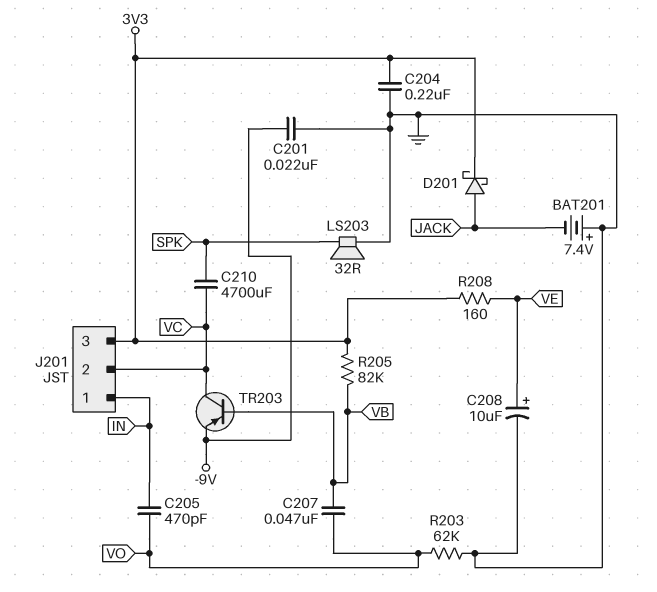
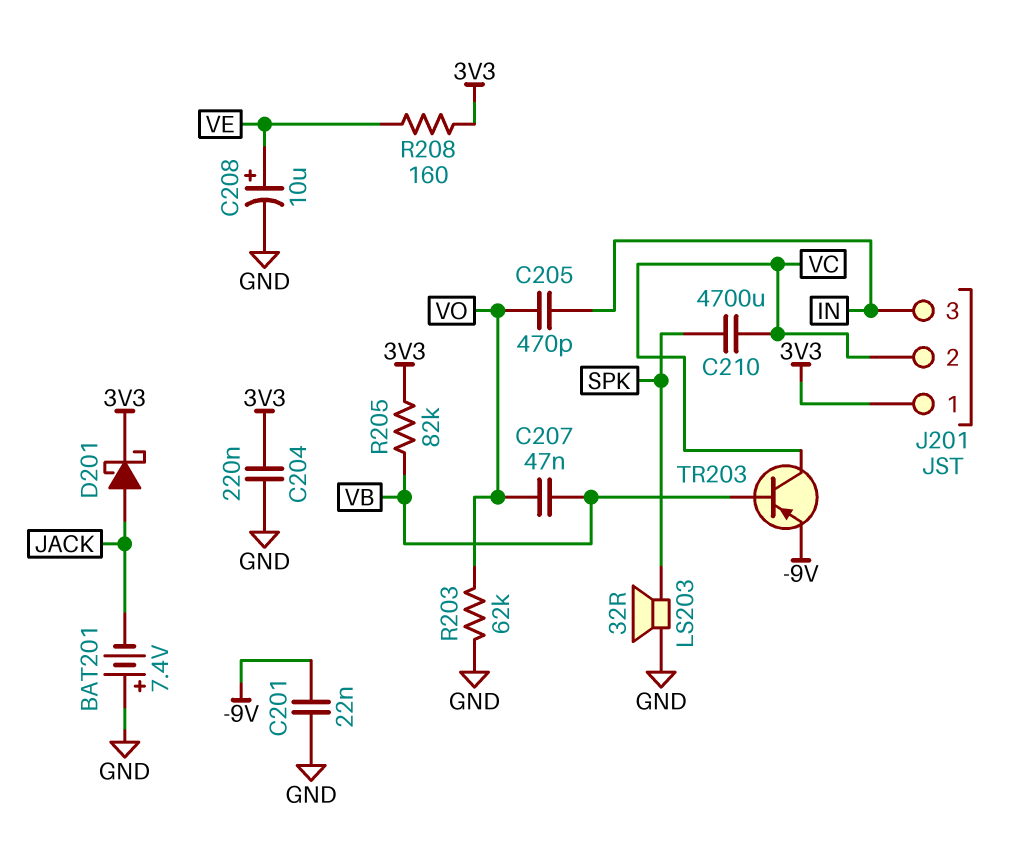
J201 pin 1: IN -> 3V3
J201 pin 3: 3V3 -> IN

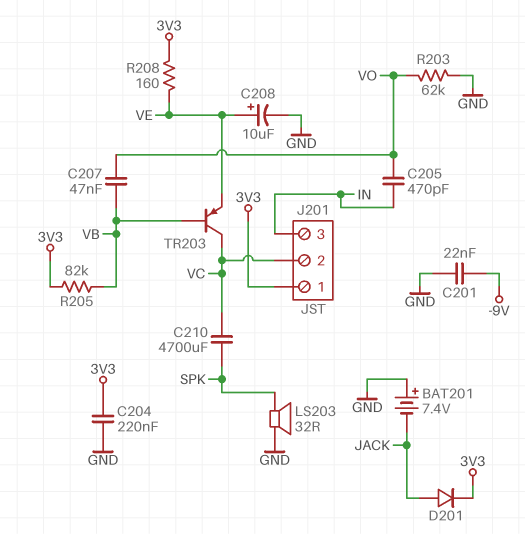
D201: schottky (A JACK, K 3V3) -> diode (A JACK, K 3V3)
TR203: PNP (B VB, C VC, E -9V) -> PNP (B VB, C VC, E VE)

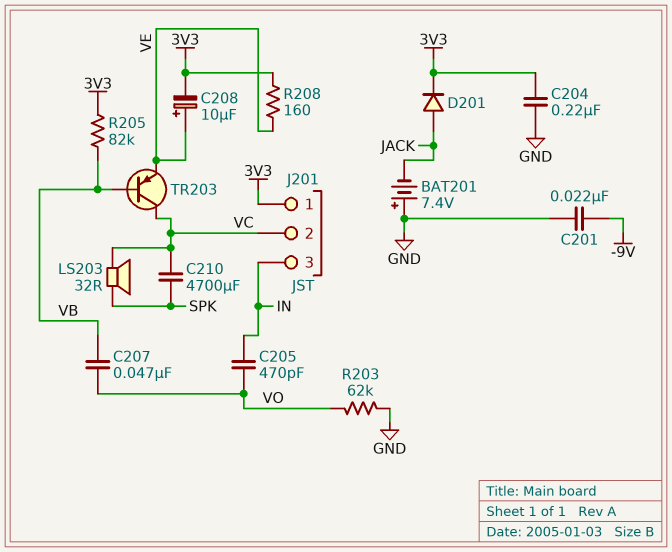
C208: 10uF (plus VE, minus GND) -> 10uF (plus VE, minus 3V3)
LS203: speaker 32R (GND, SPK) -> speaker 32R (SPK, VC)

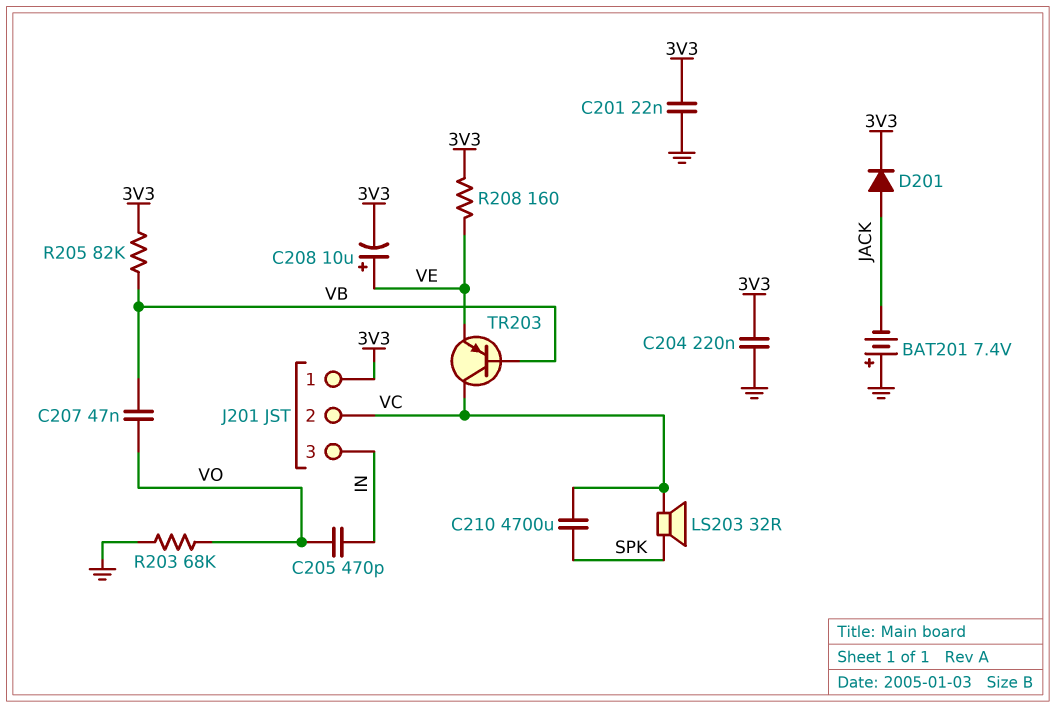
C201: 22nF (-9V, GND) -> 22nF (3V3, GND)
R203: 62k (GND, VO) -> 68k (GND, VO)

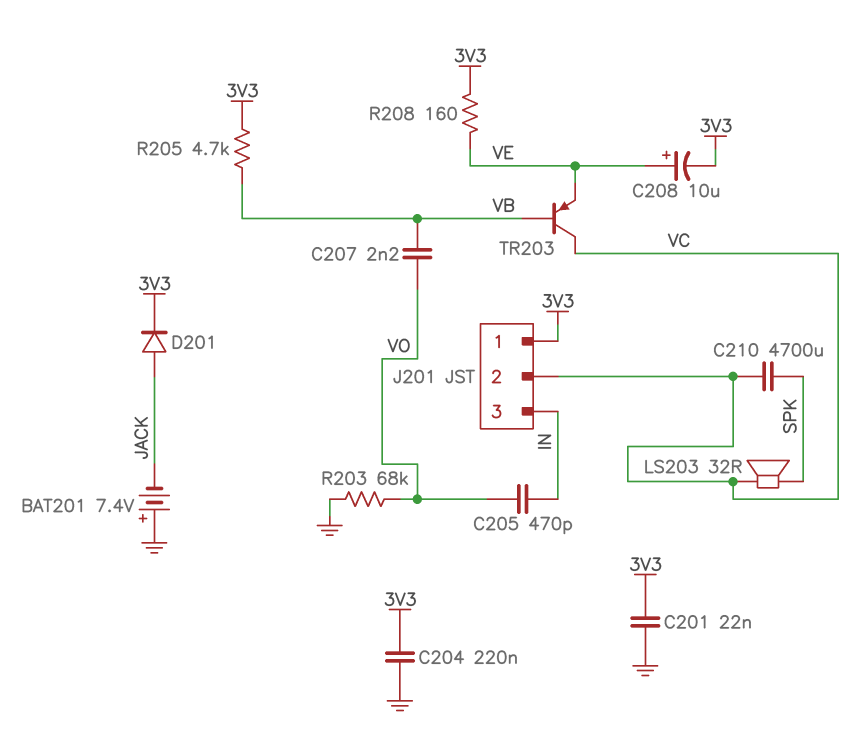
C207: 47nF (VB, VO) -> 2.2nF (VB, VO)
R205: 82k (3V3, VB) -> 4.7k (3V3, VB)

